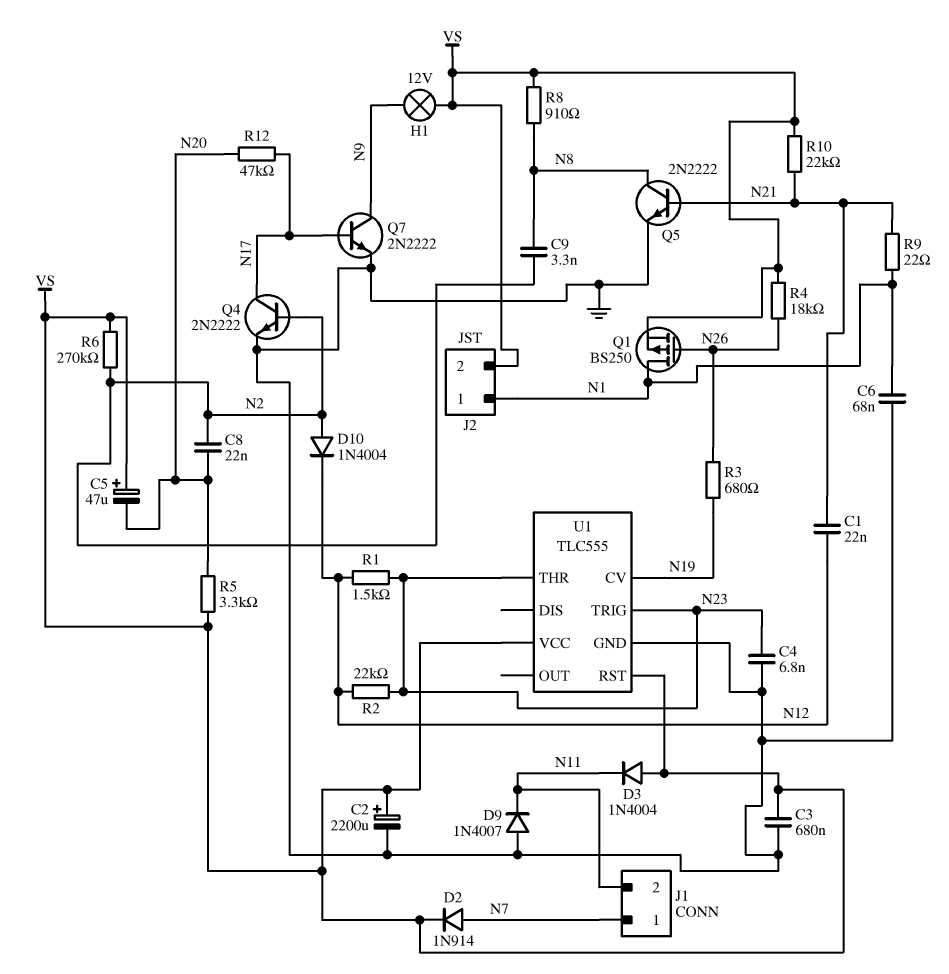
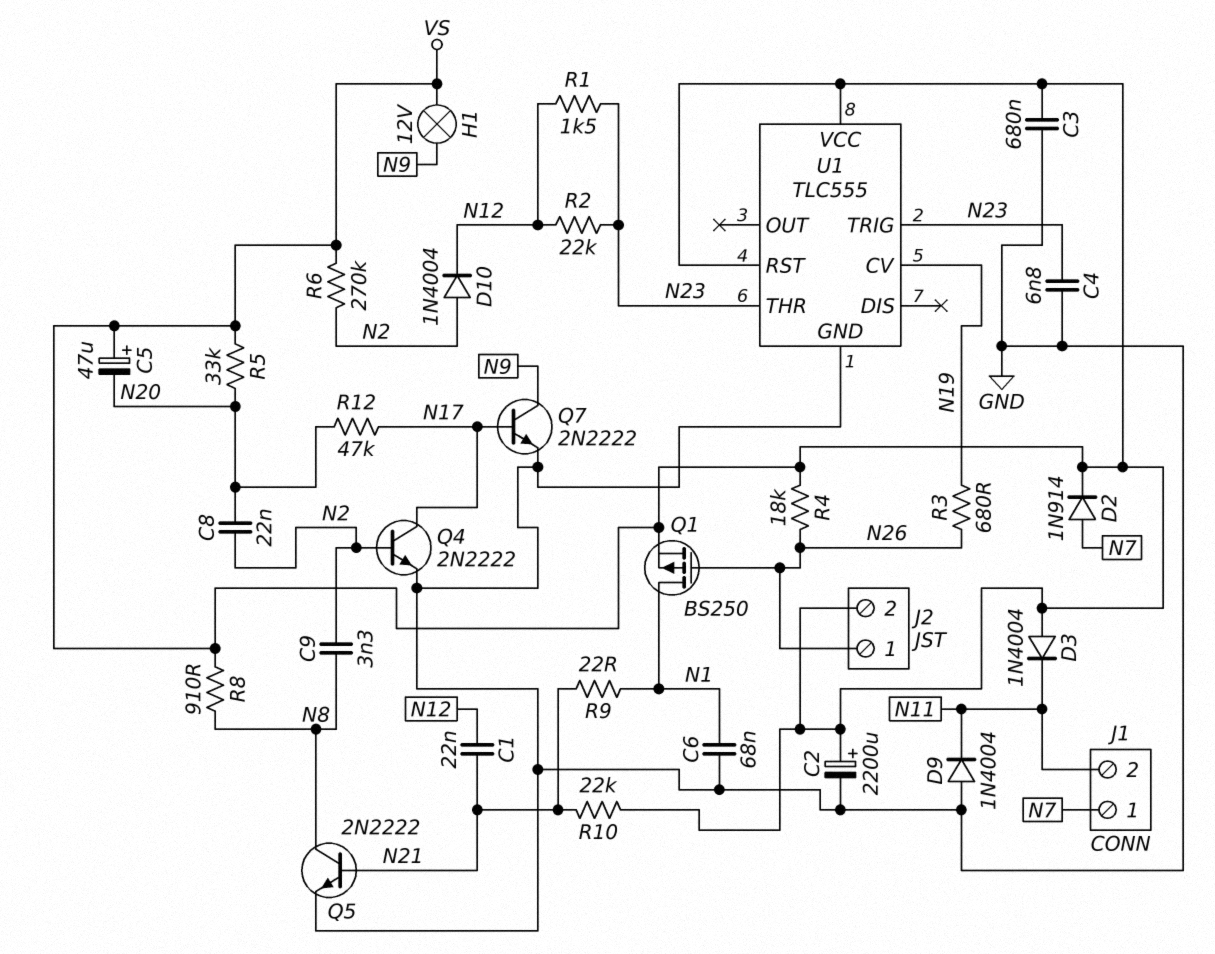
D9: diode 1N4007 (A GND, K N11) -> diode 1N4004 (A GND, K N11)
J2 pin 1: N1 -> N26
R5: 3.3k (N20, VS) -> 33k (N20, VS)

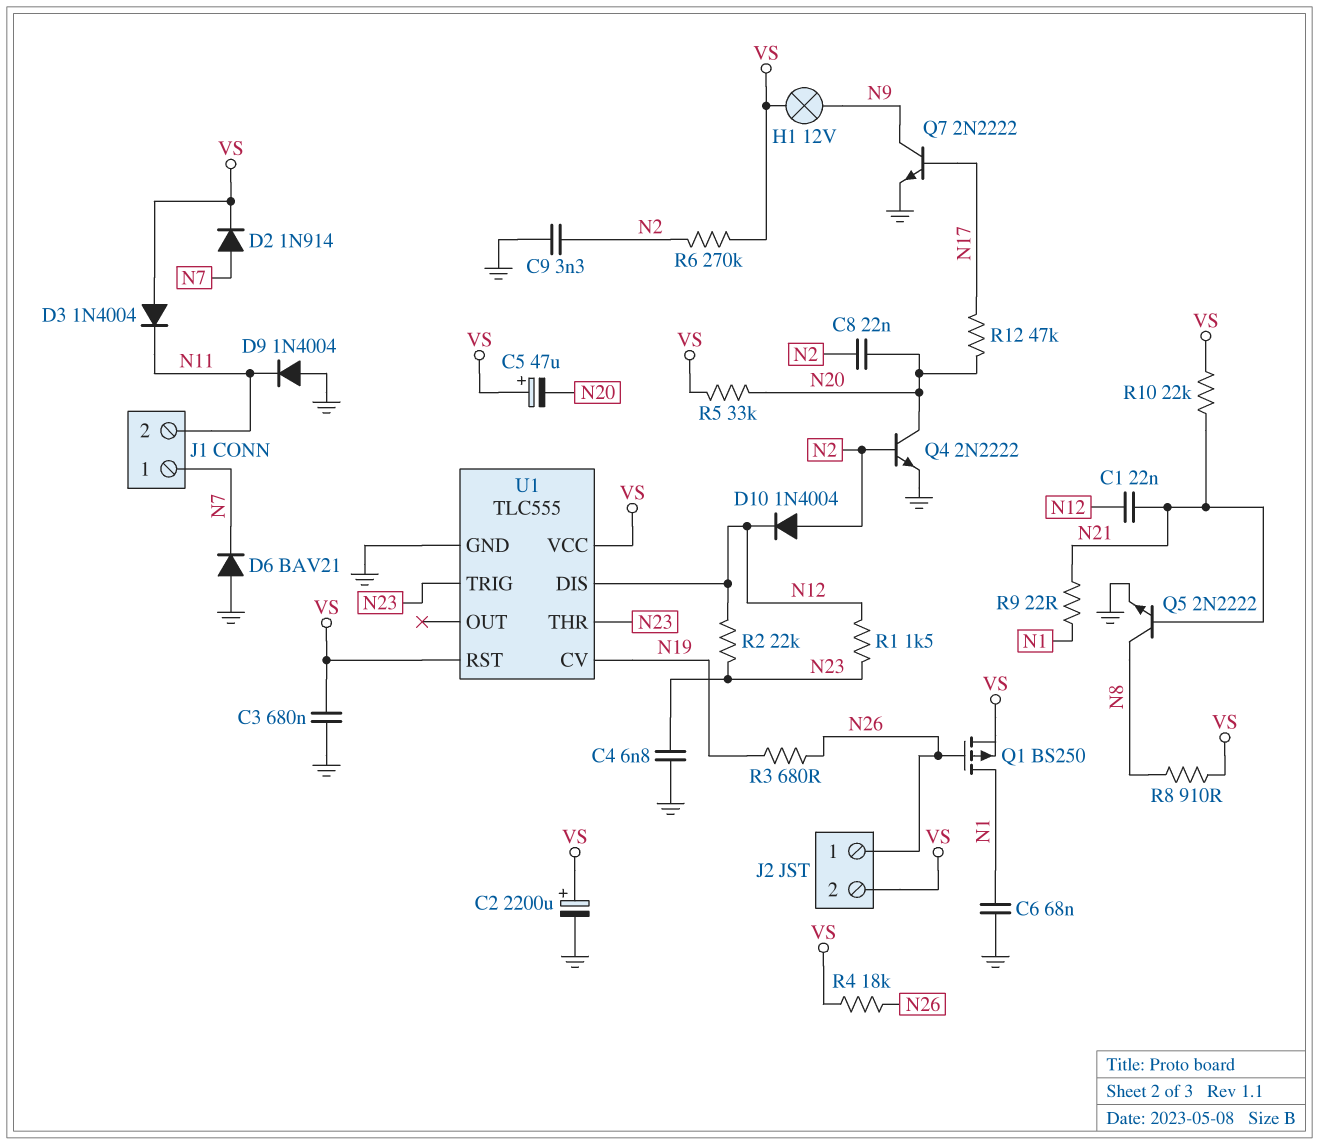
C9: 3.3nF (N2, N8) -> 3.3nF (GND, N2)
D6: none -> diode BAV21 (A GND, K N7)
Q4: NPN 2N2222 (B N2, C N17, E GND) -> NPN 2N2222 (B N2, C N20, E GND)
U1 pin DIS: none -> N12

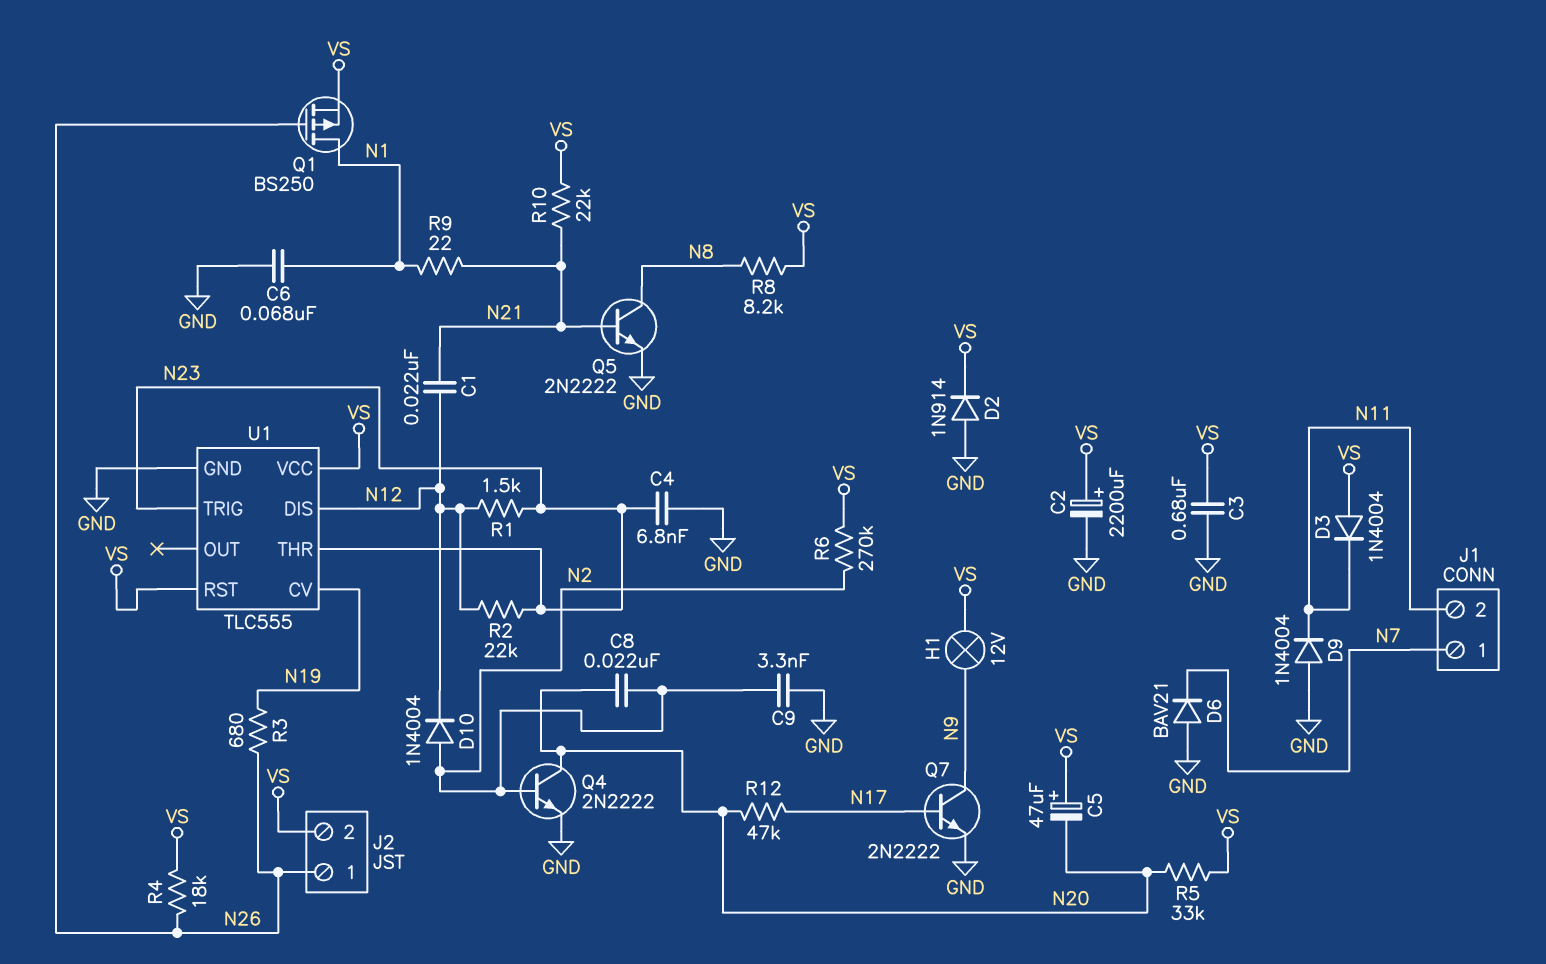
D2: diode 1N914 (A N7, K VS) -> diode 1N914 (A GND, K VS)
R8: 910 (N8, VS) -> 8.2k (N8, VS)

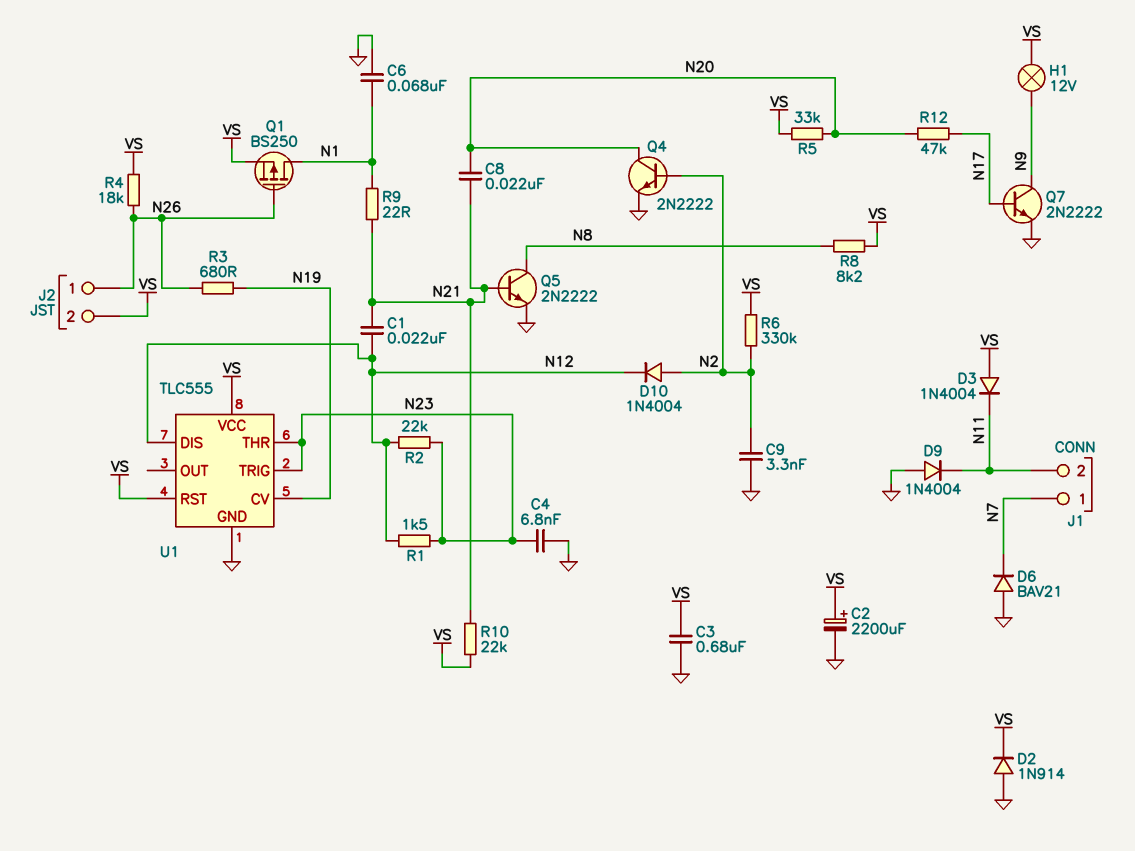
C5: 47uF (plus VS, minus N20) -> none
C8: 22nF (N2, N20) -> 22nF (N20, N21)
R6: 270k (N2, VS) -> 330k (N2, VS)

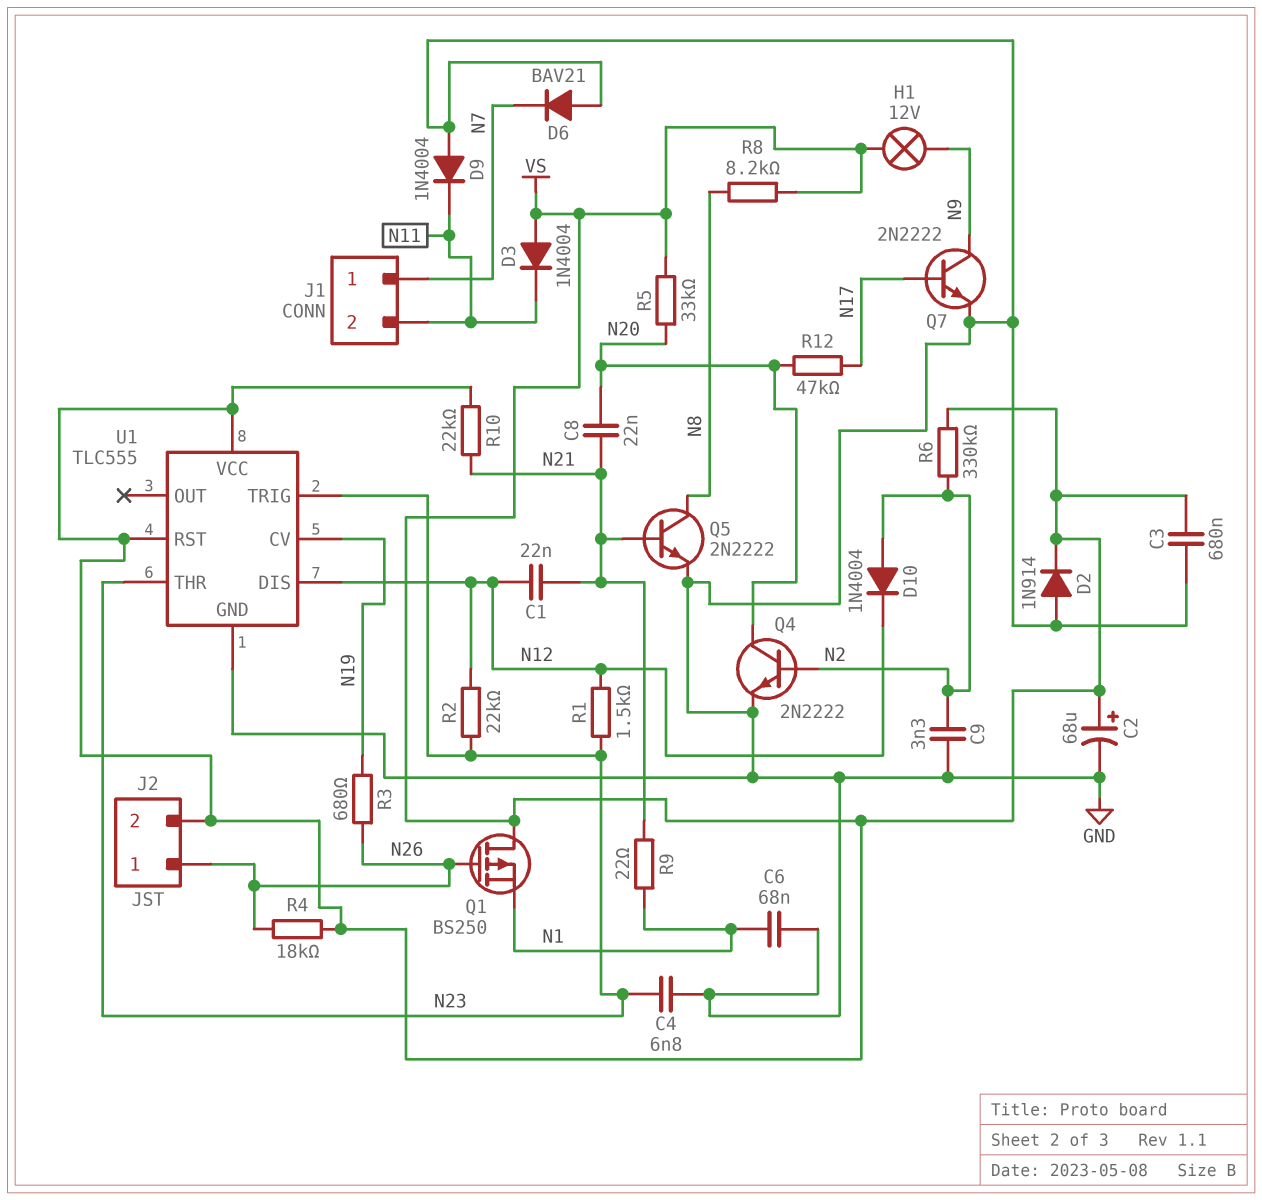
C2: 2200uF (plus VS, minus GND) -> 68uF (plus VS, minus GND)
Q1: PMOS BS250 (G N26, D N1, S VS) -> PMOS BS250 (G N26, D VS, S N1)

